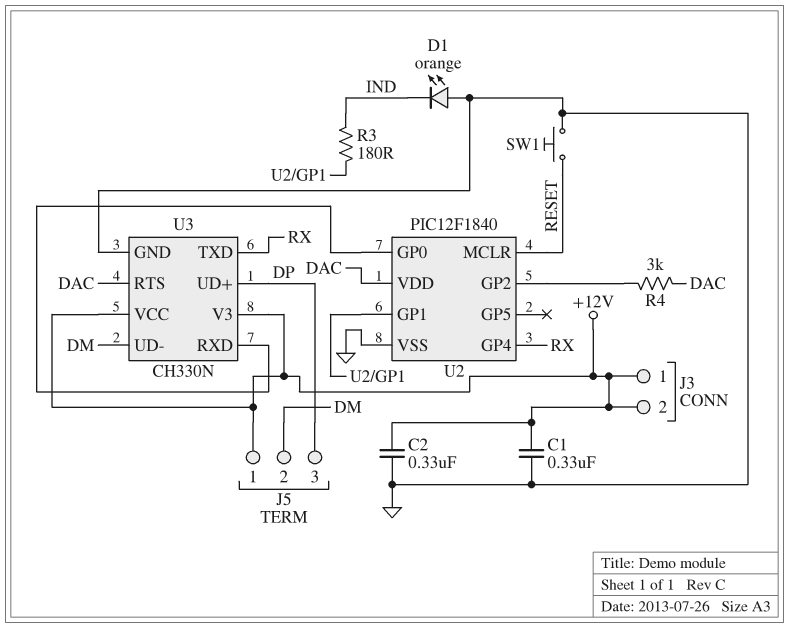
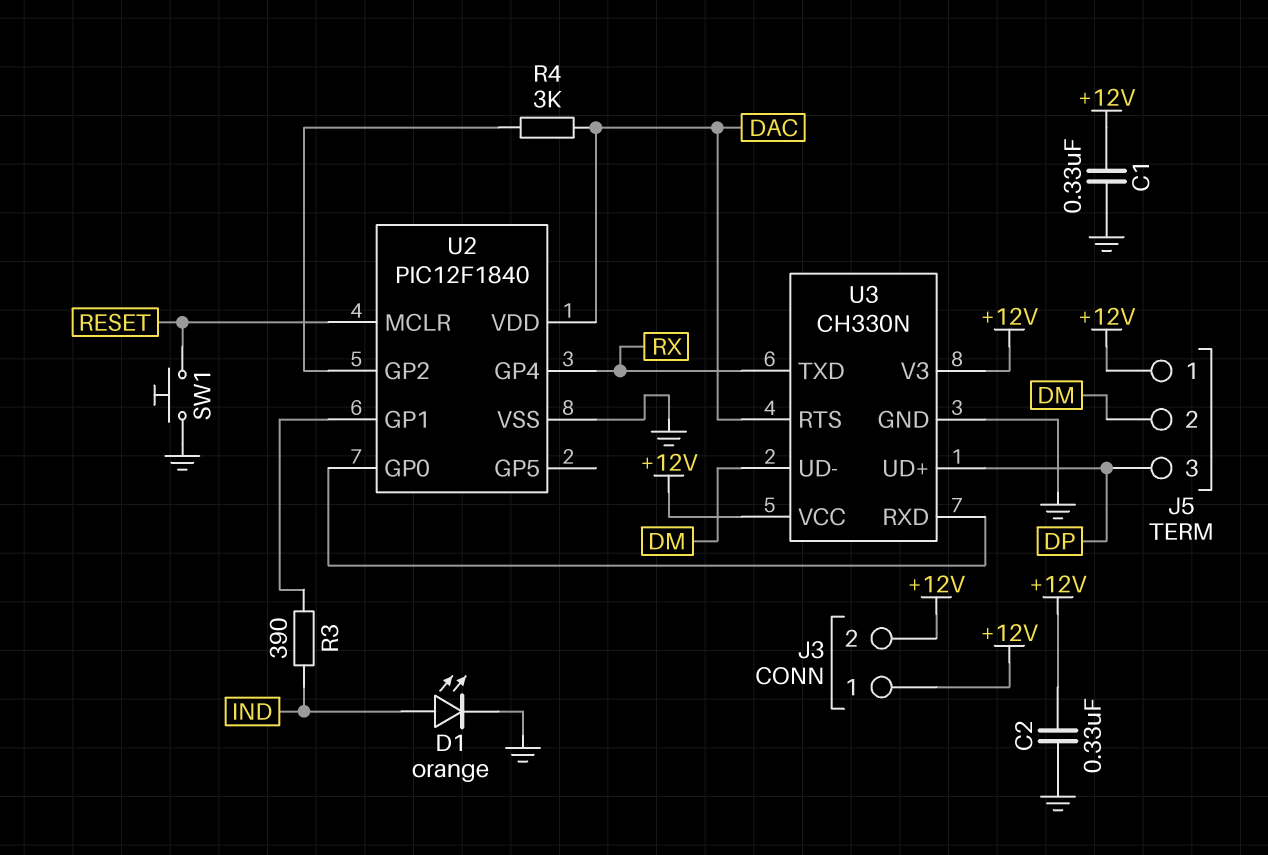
D1: LED orange (A GND, K IND) -> LED orange (A IND, K GND)
R3: 180 (IND, U2/GP1) -> 390 (IND, U2/GP1)

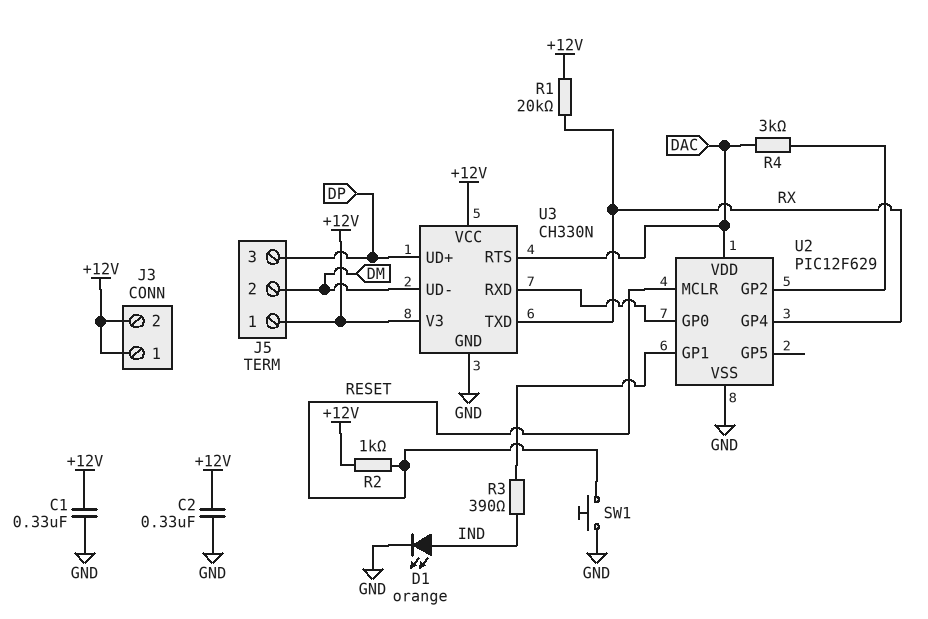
R1: none -> 20k (+12V, RX)
R2: none -> 1k (+12V, RESET)
U2: PIC12F1840 -> PIC12F629

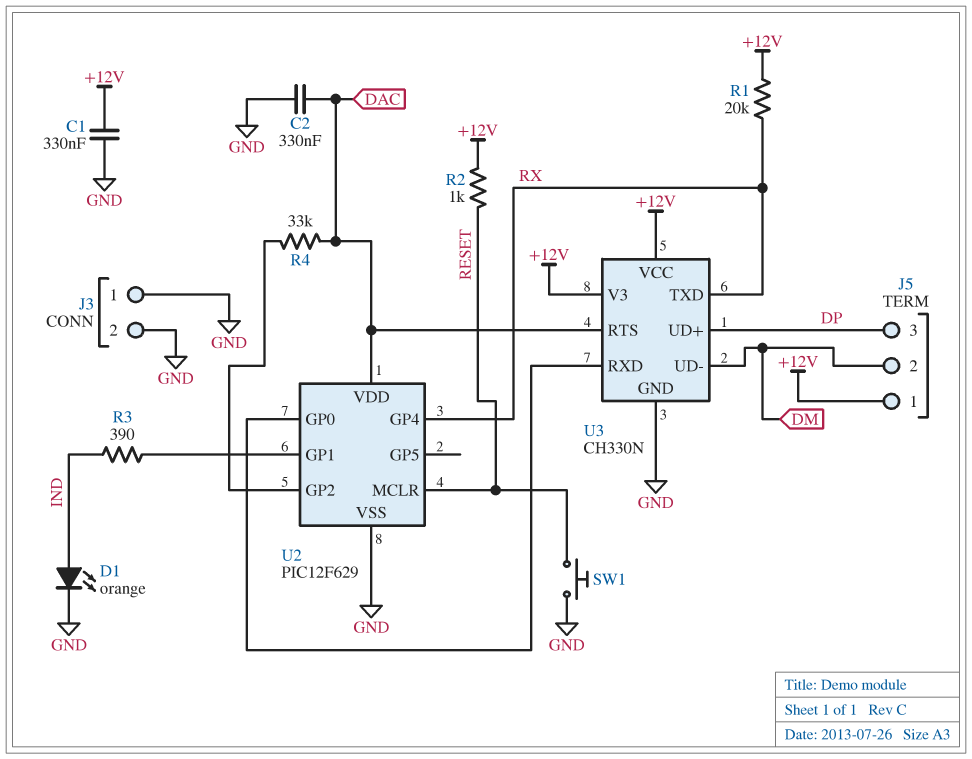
C2: 330nF (+12V, GND) -> 330nF (DAC, GND)
J3 pin 1: +12V -> GND
J3 pin 2: +12V -> GND
R4: 3k (DAC, U2/GP2) -> 33k (DAC, U2/GP2)

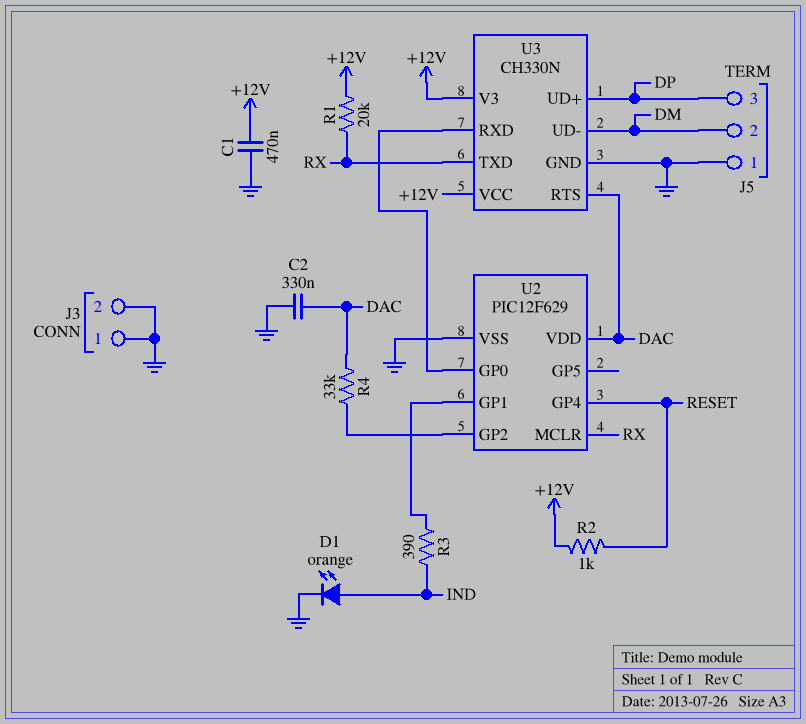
C1: 330nF (+12V, GND) -> 470nF (+12V, GND)
J5 pin 1: +12V -> GND
SW1: button (GND, RESET) -> none
U2 pin GP4: RX -> RESET
U2 pin MCLR: RESET -> RX

